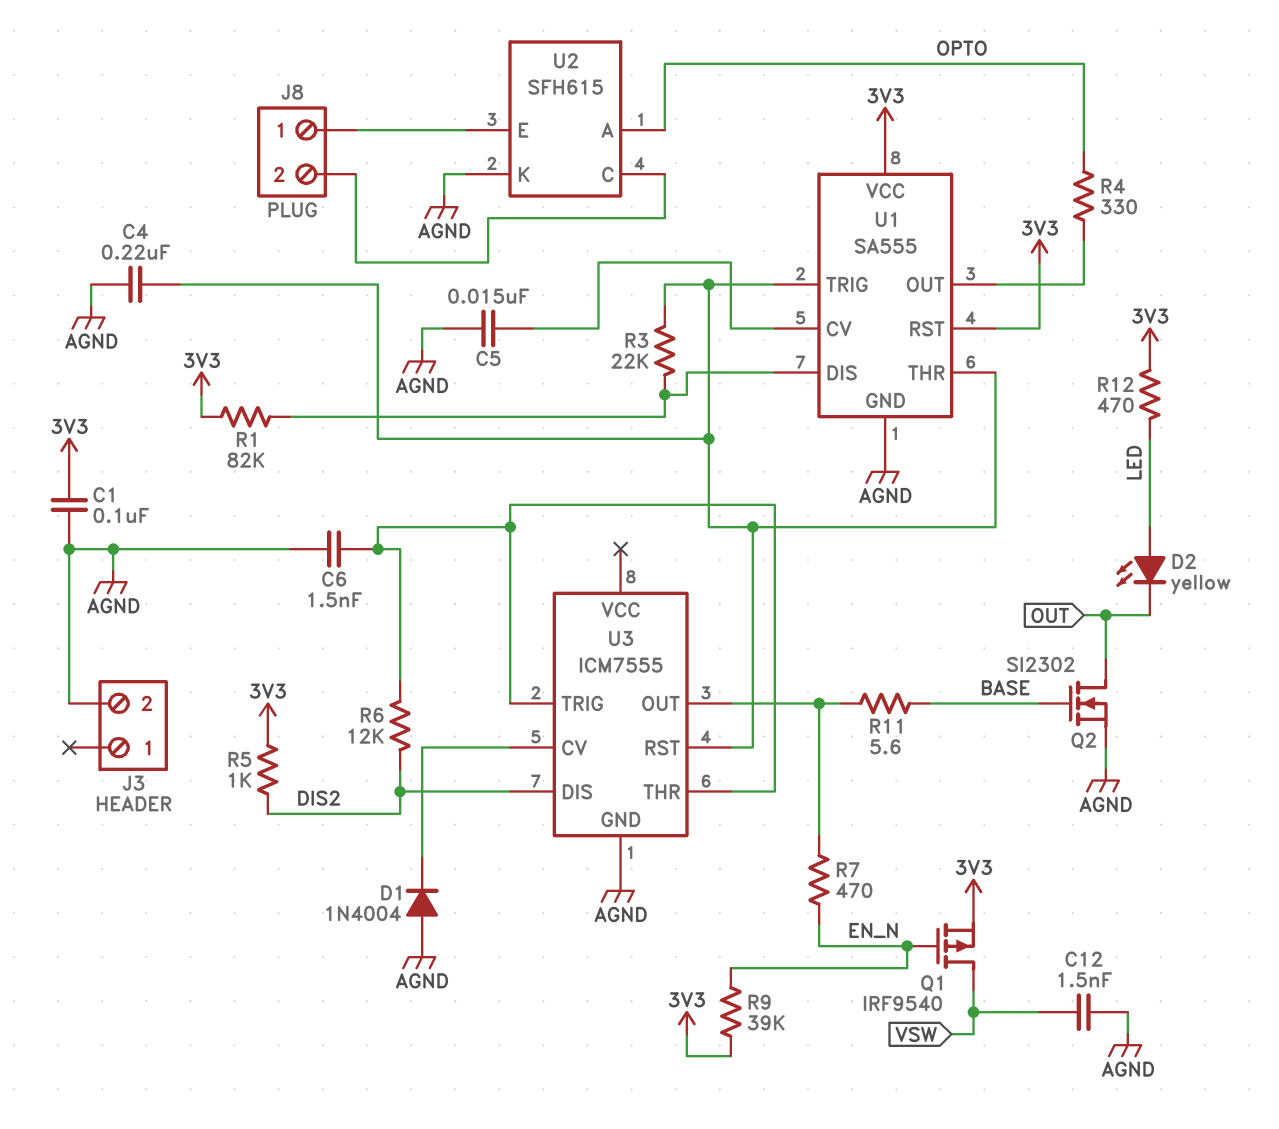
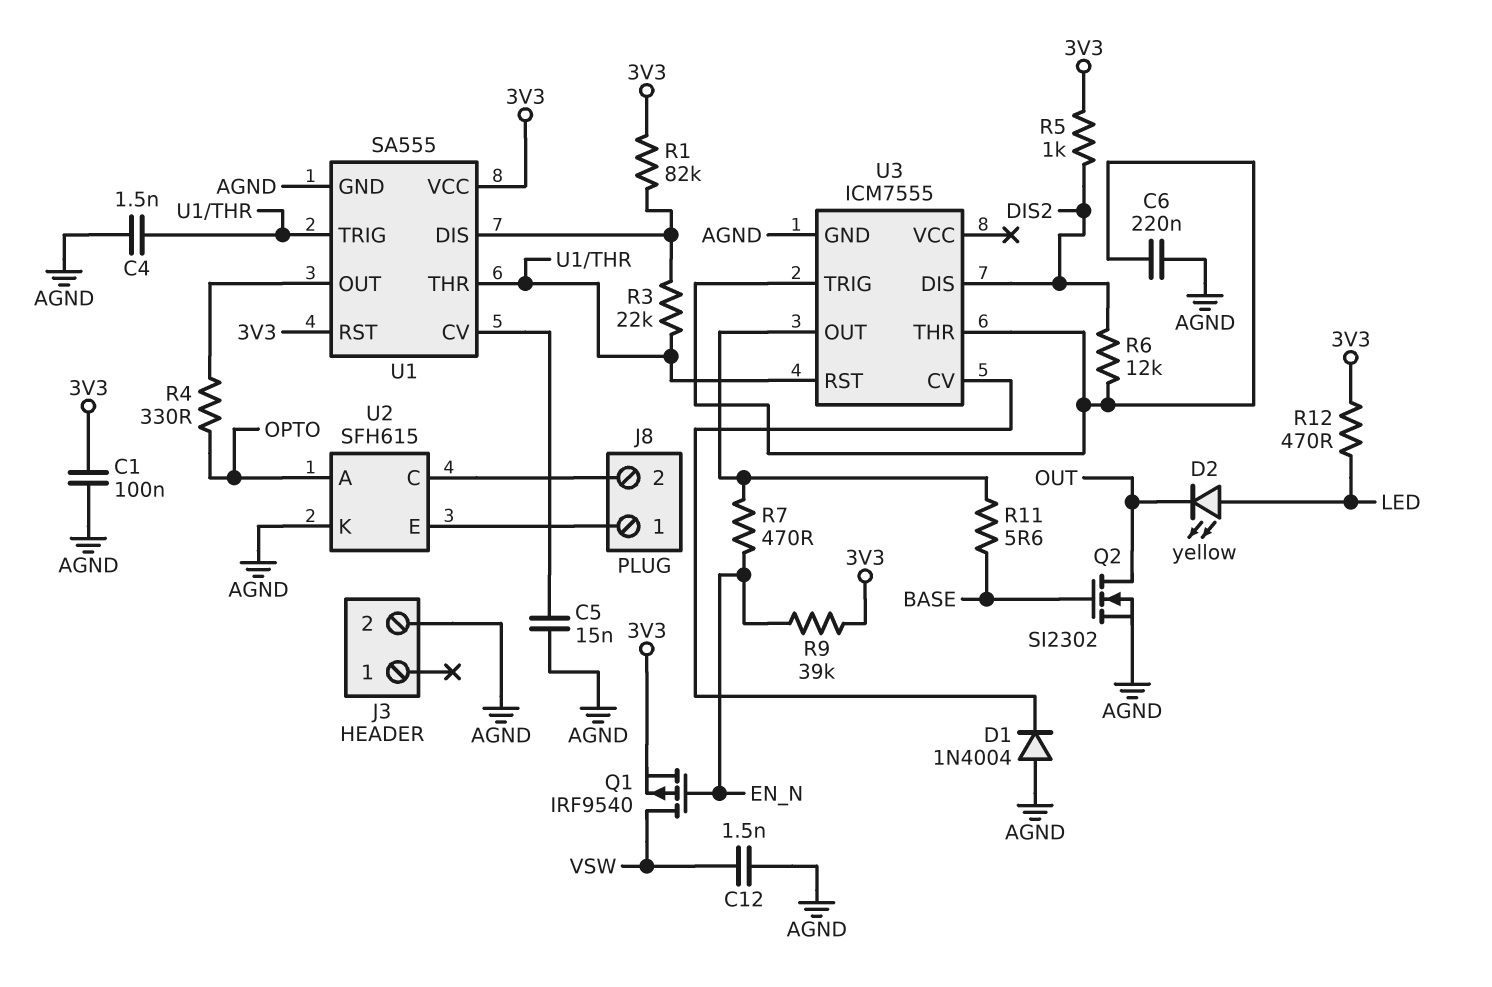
C4: 220nF (AGND, U1/THR) -> 1.5nF (AGND, U1/THR)
C6: 1.5nF (AGND, U3/THR) -> 220nF (AGND, U3/THR)

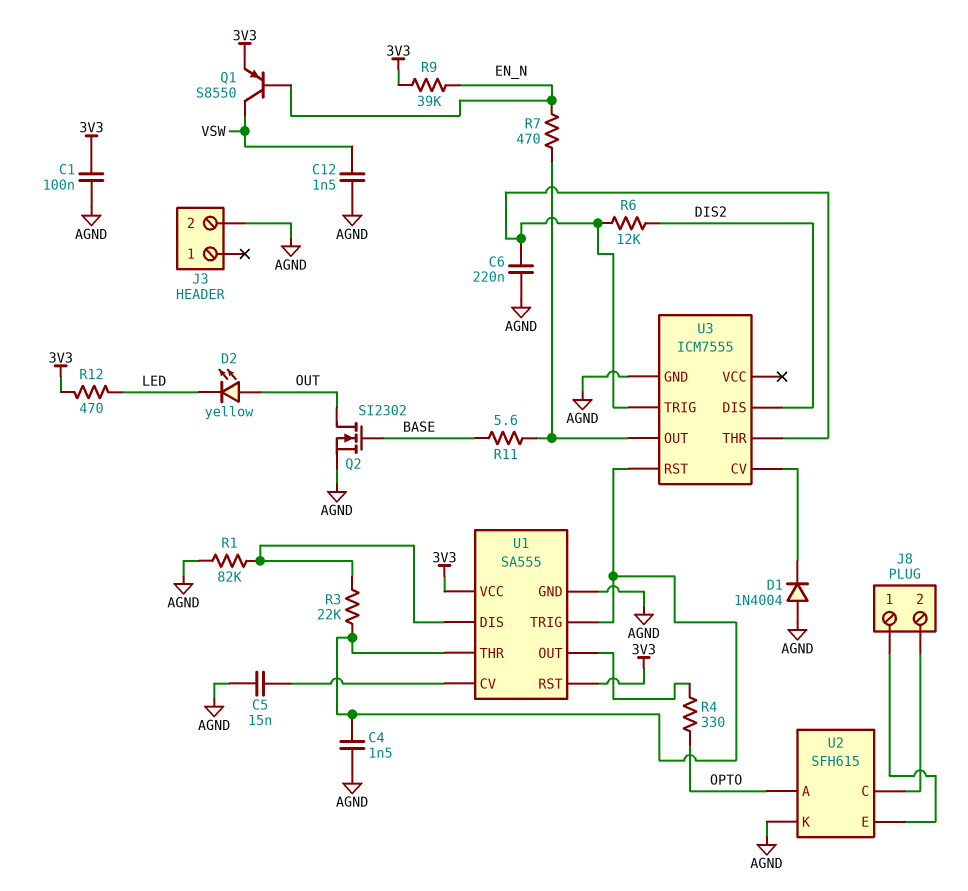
D2: LED yellow (A LED, K OUT) -> LED yellow (A OUT, K LED)
Q1: PMOS IRF9540 (G EN_N, D VSW, S 3V3) -> PNP S8550 (B EN_N, C VSW, E 3V3)
R1: 82k (3V3, U1/DIS) -> 82k (AGND, U1/DIS)
R5: 1k (3V3, DIS2) -> none

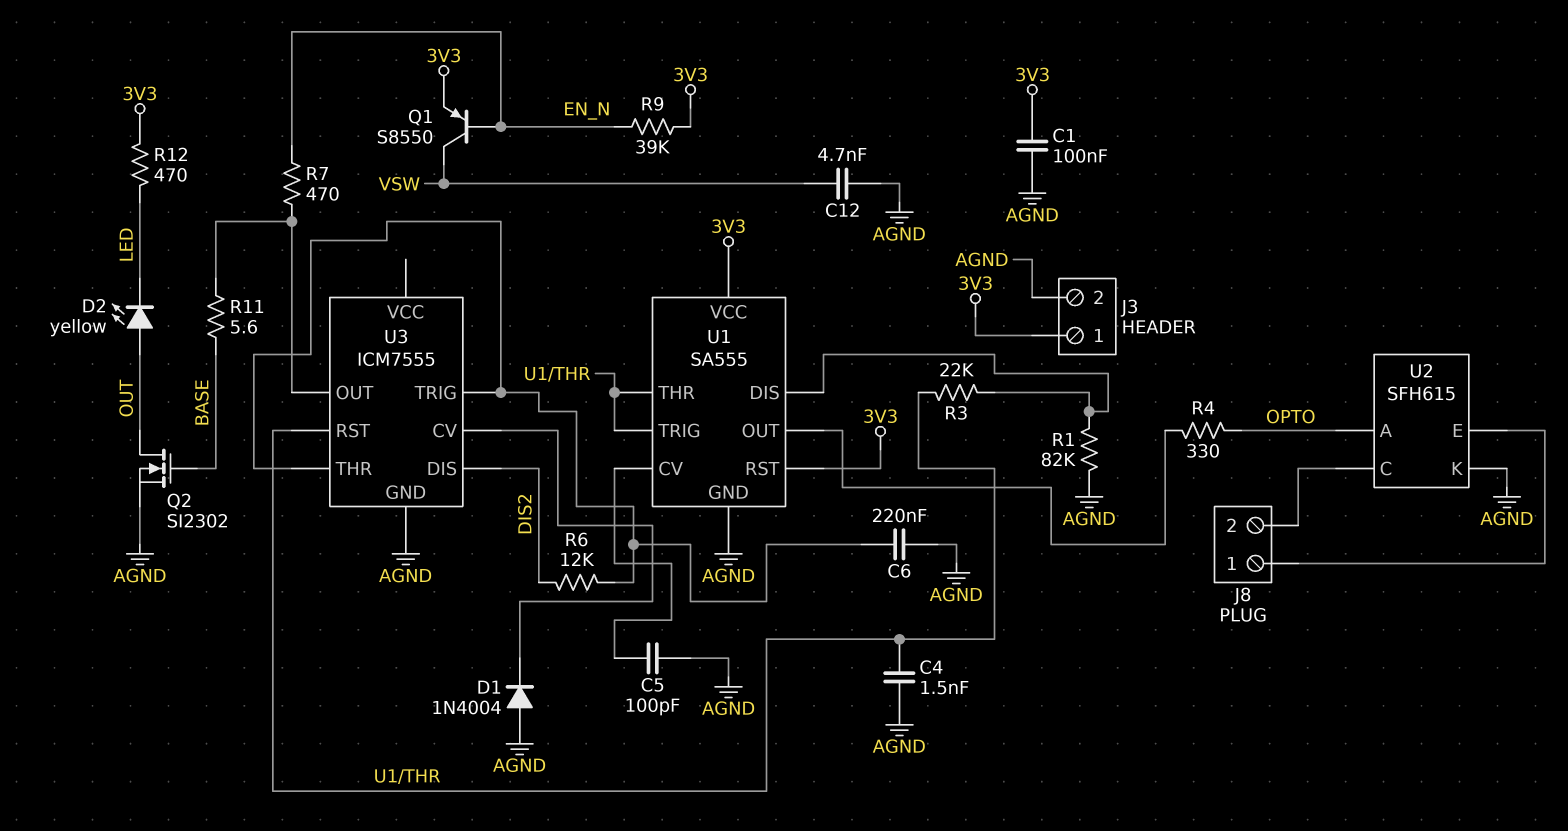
C5: 15nF (AGND, U1/CV) -> 100pF (AGND, U1/CV)
C12: 1.5nF (AGND, VSW) -> 4.7nF (AGND, VSW)
J3 pin 1: none -> 3V3

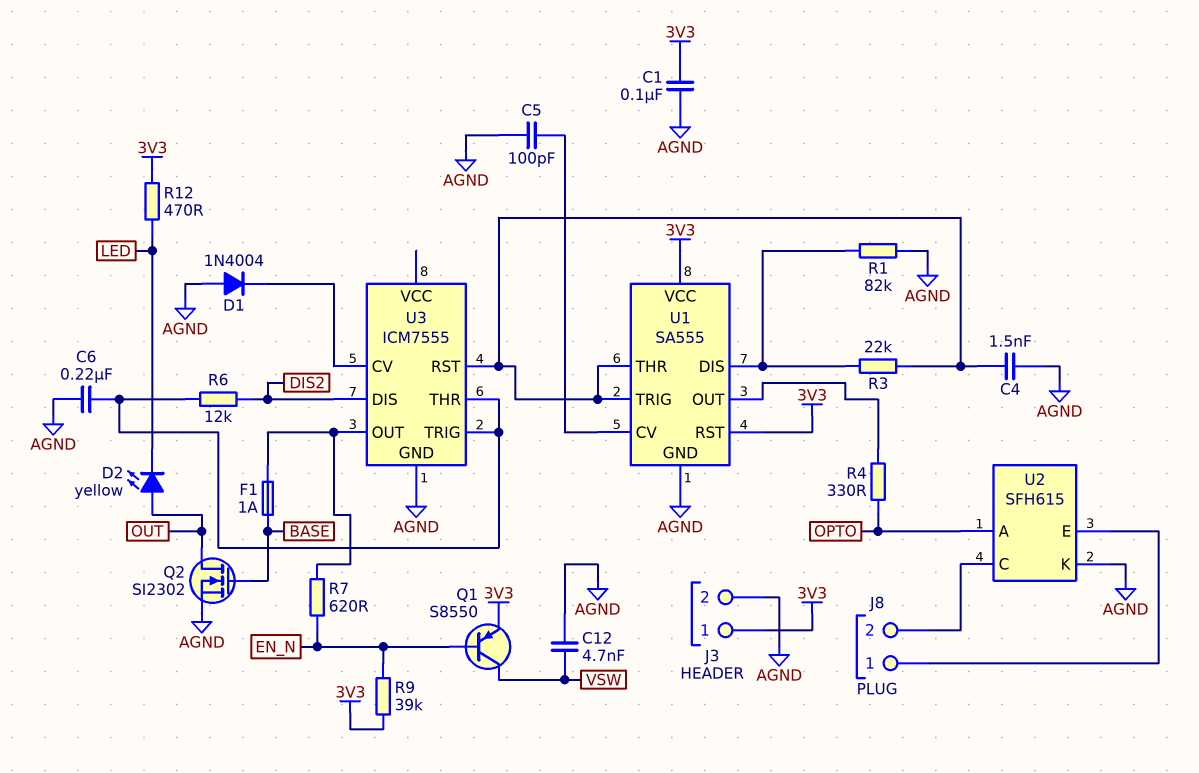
F1: none -> 1A (BASE, U3/OUT)
R7: 470 (EN_N, U3/OUT) -> 620 (EN_N, U3/OUT)
R11: 5.6 (BASE, U3/OUT) -> none

